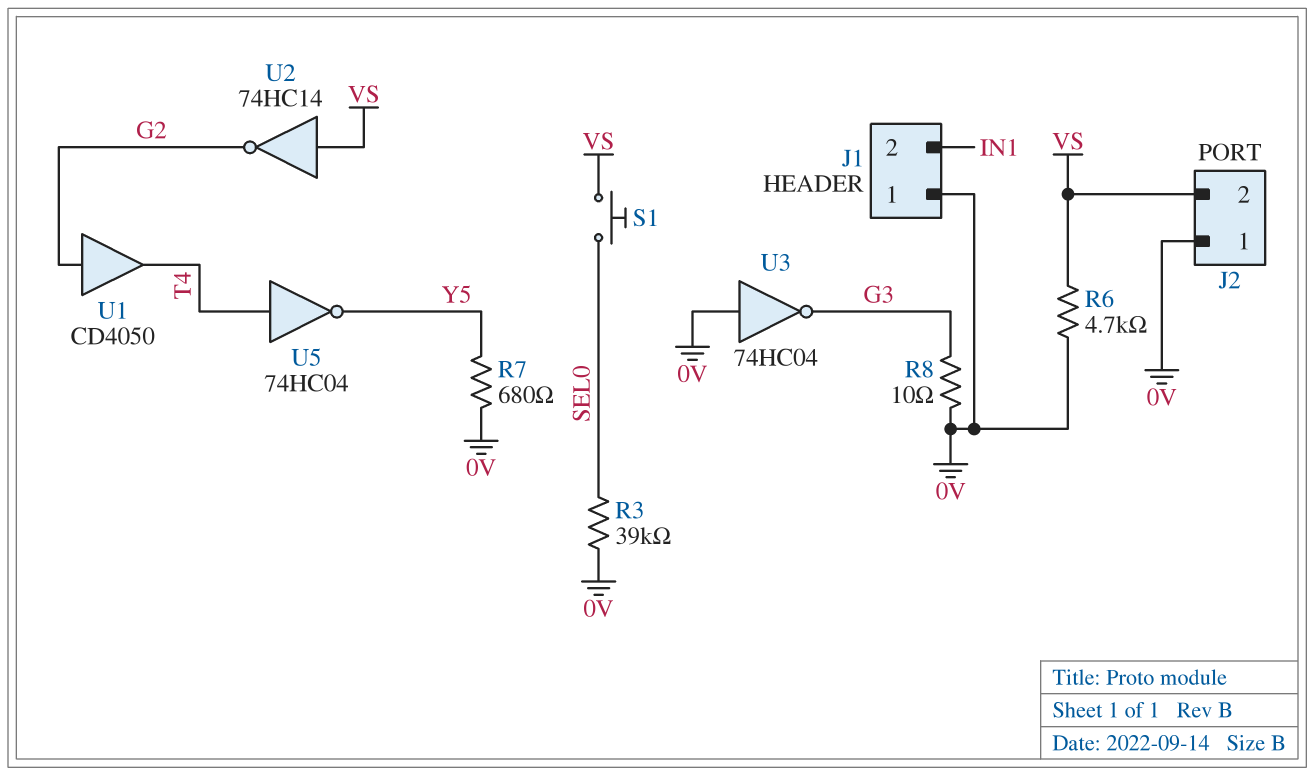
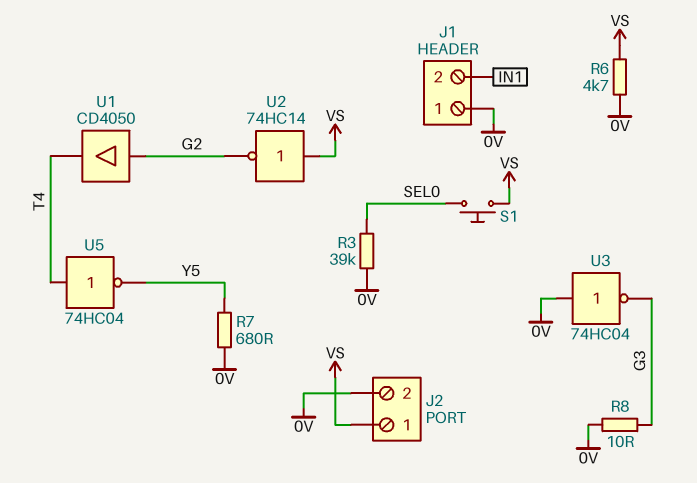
J2 pin 1: 0V -> VS
J2 pin 2: VS -> 0V

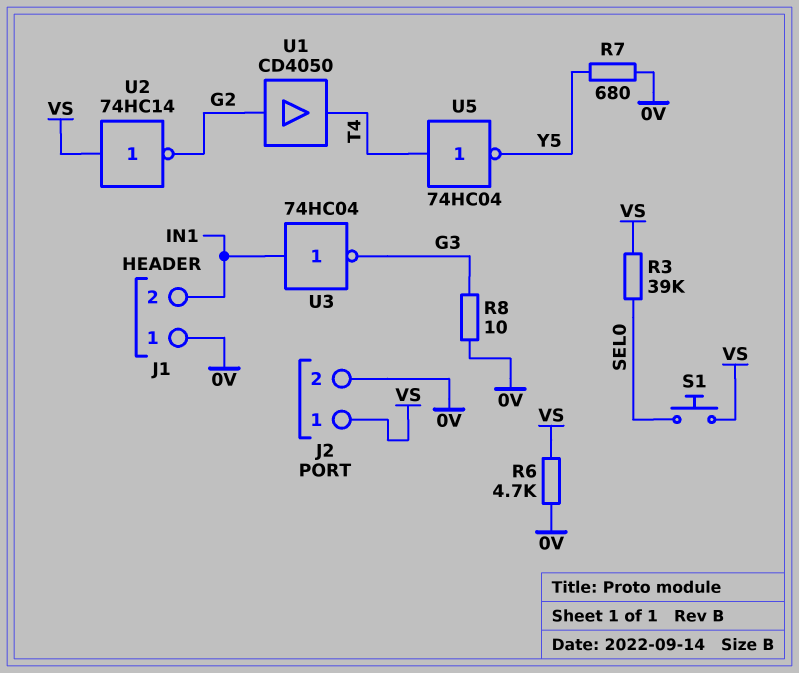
R3: 39k (0V, SEL0) -> 39k (SEL0, VS)
U3: NOT 74HC04 (in 0V, out G3) -> NOT 74HC04 (in IN1, out G3)

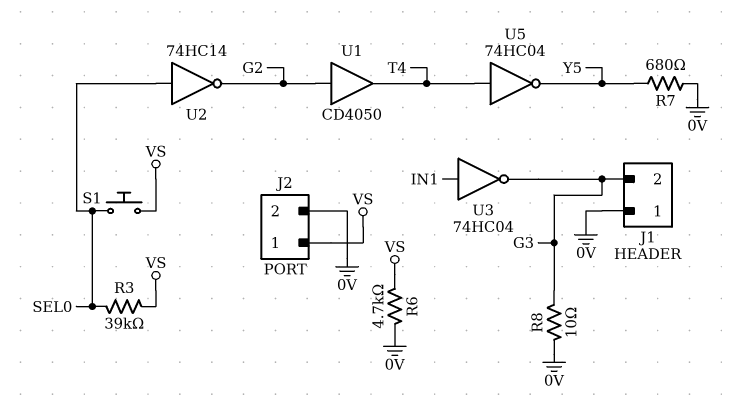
J1 pin 2: IN1 -> G3
U2: NOT 74HC14 (in VS, out G2) -> NOT 74HC14 (in SEL0, out G2)

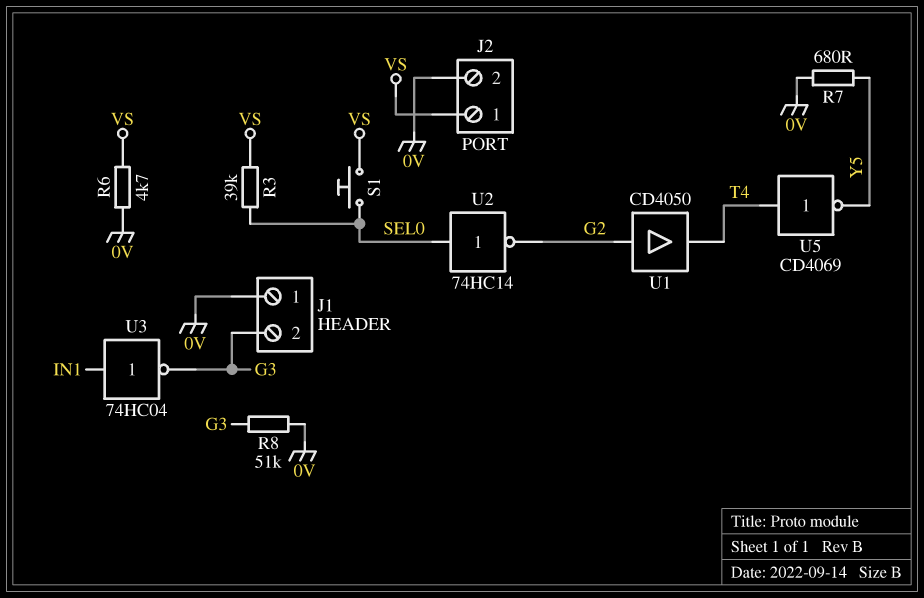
R8: 10 (0V, G3) -> 51k (0V, G3)
U5: NOT 74HC04 (in T4, out Y5) -> NOT CD4069 (in T4, out Y5)

